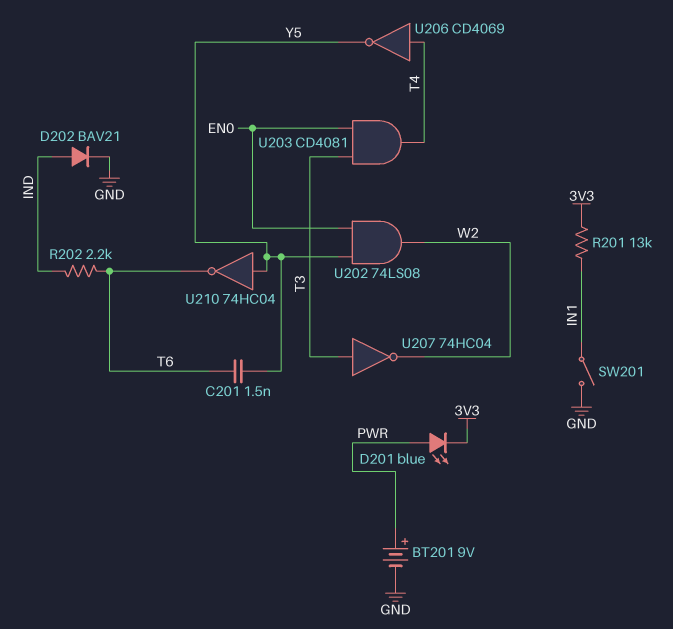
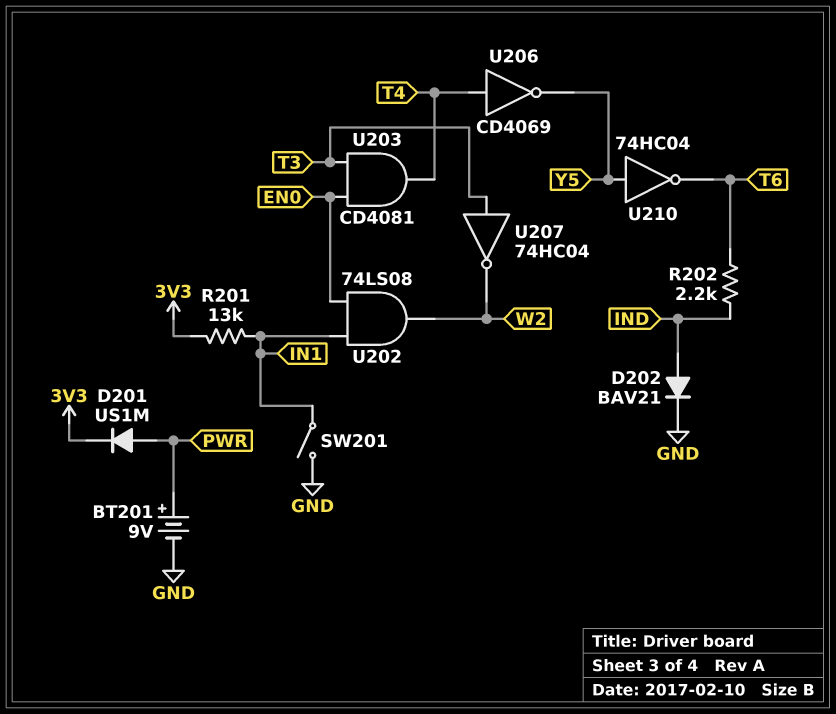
C201: 1.5nF (T6, Y5) -> none
D201: LED blue (A PWR, K 3V3) -> diode US1M (A PWR, K 3V3)
U202: AND 74LS08 (in EN0, in Y5, out W2) -> AND 74LS08 (in EN0, in IN1, out W2)

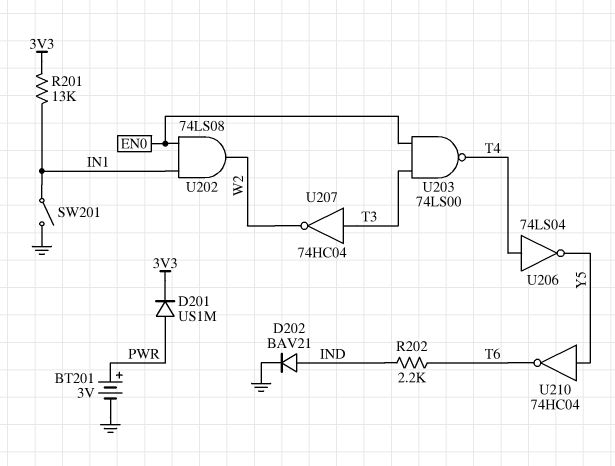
BT201: 9V (plus PWR, minus GND) -> 3V (plus PWR, minus GND)
U203: AND CD4081 (in EN0, in T3, out T4) -> NAND 74LS00 (in EN0, in T3, out T4)
U206: NOT CD4069 (in T4, out Y5) -> NOT 74LS04 (in T4, out Y5)

